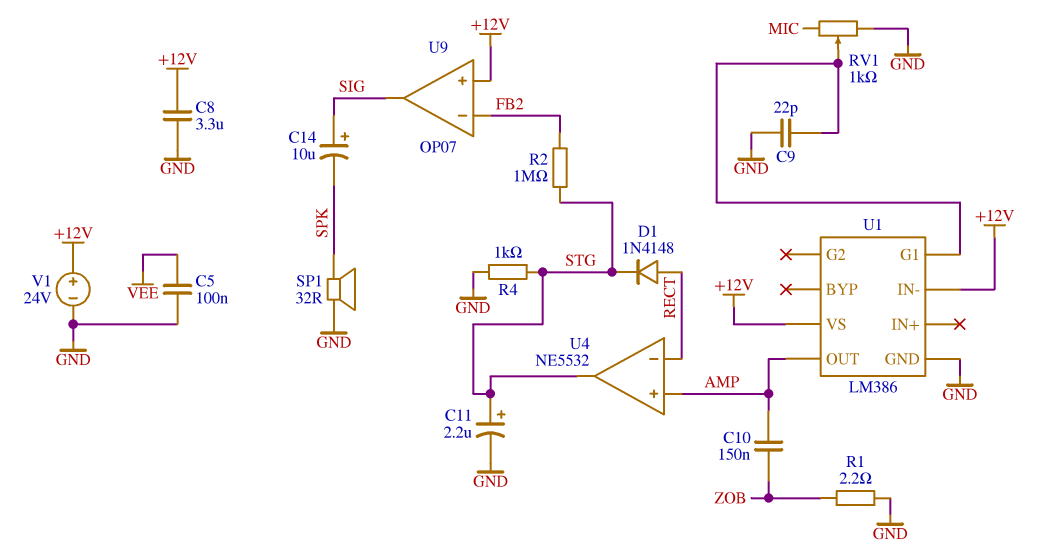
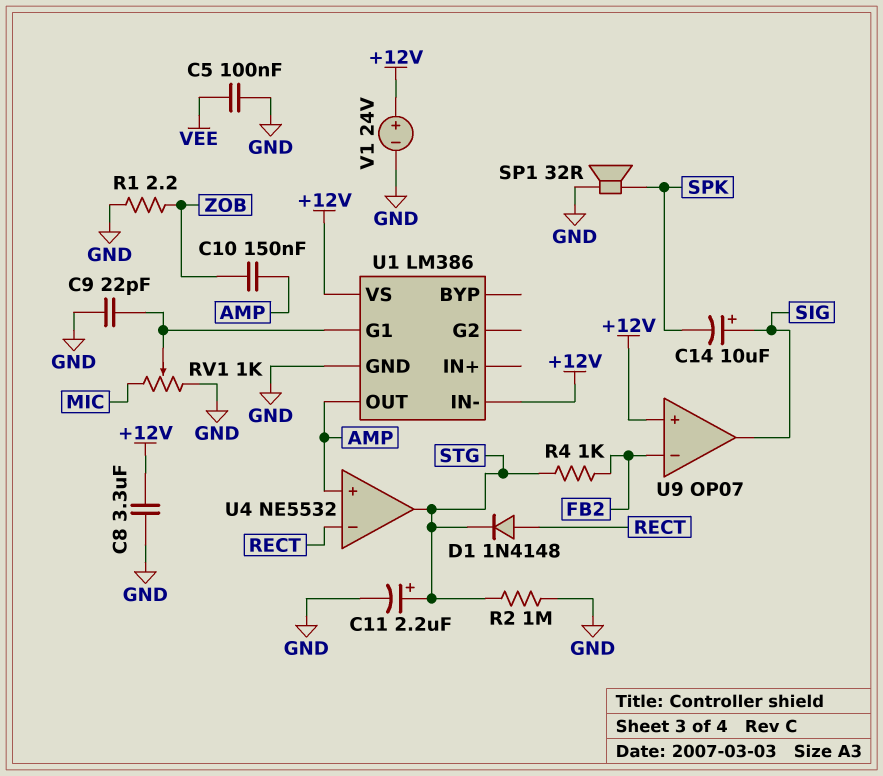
R2: 1M (FB2, STG) -> 1M (GND, STG)
R4: 1k (GND, STG) -> 1k (FB2, STG)

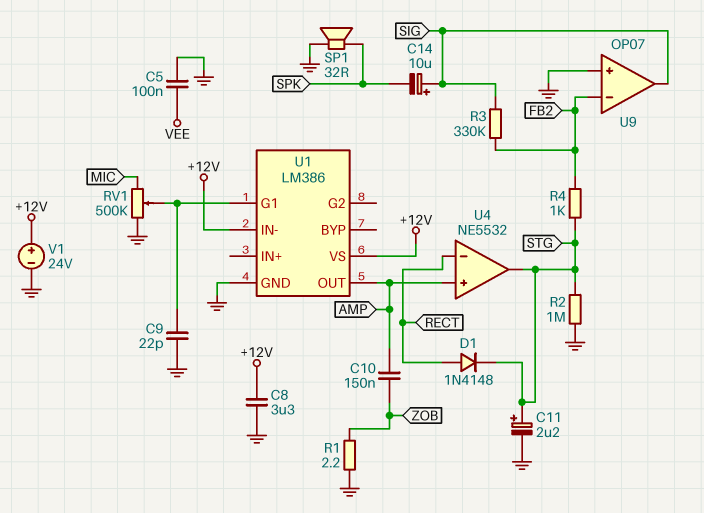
R3: none -> 330k (FB2, SIG)
RV1: 1k (GND, MIC, wiper U1/G1) -> 500k (GND, MIC, wiper U1/G1)
U9 pin in+: +12V -> GND

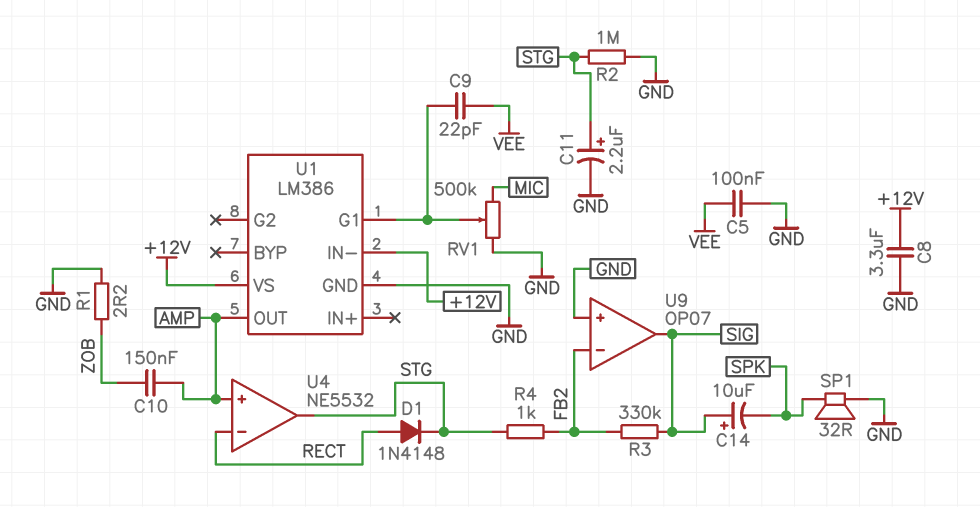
C9: 22pF (GND, U1/G1) -> 22pF (U1/G1, VEE)
V1: 24V (plus +12V, minus GND) -> none

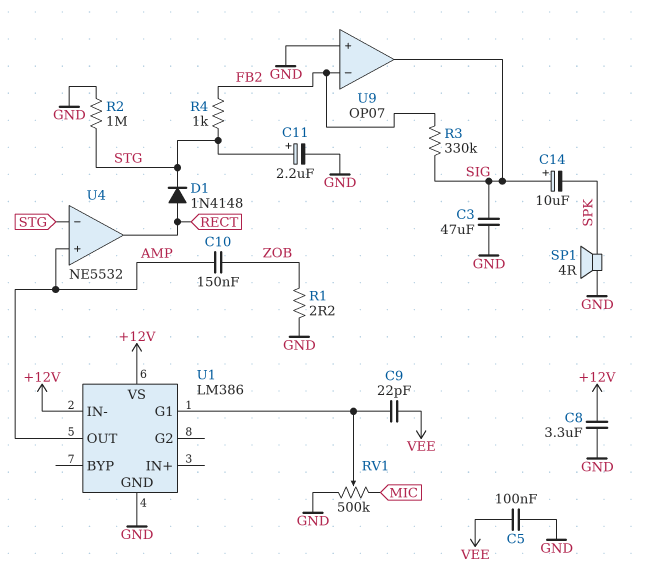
C3: none -> 47uF (GND, SIG)
SP1: speaker 32R (GND, SPK) -> speaker 4R (GND, SPK)
U4 pin in-: RECT -> STG
U4 pin out: STG -> RECT

